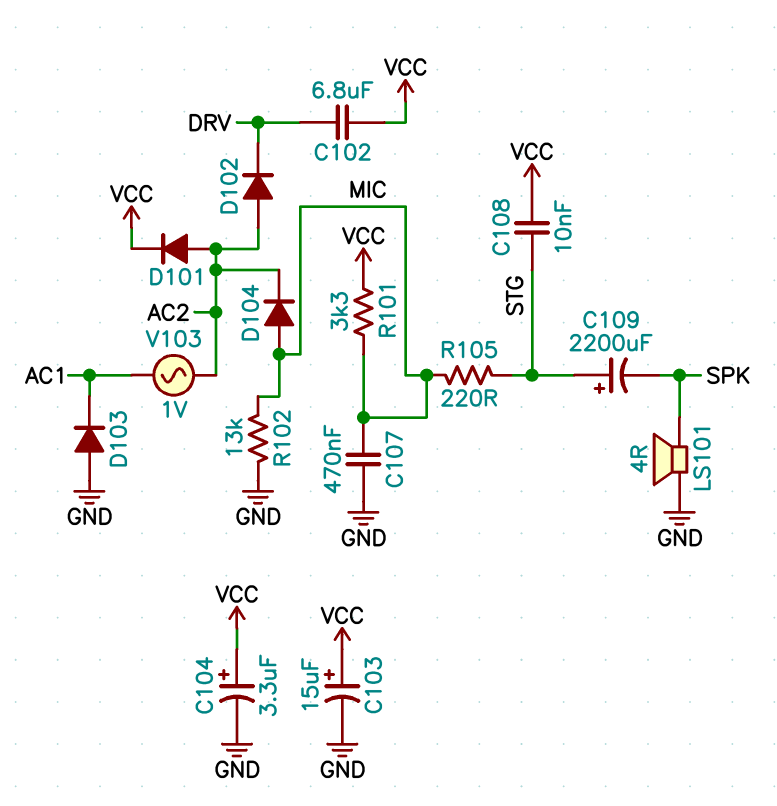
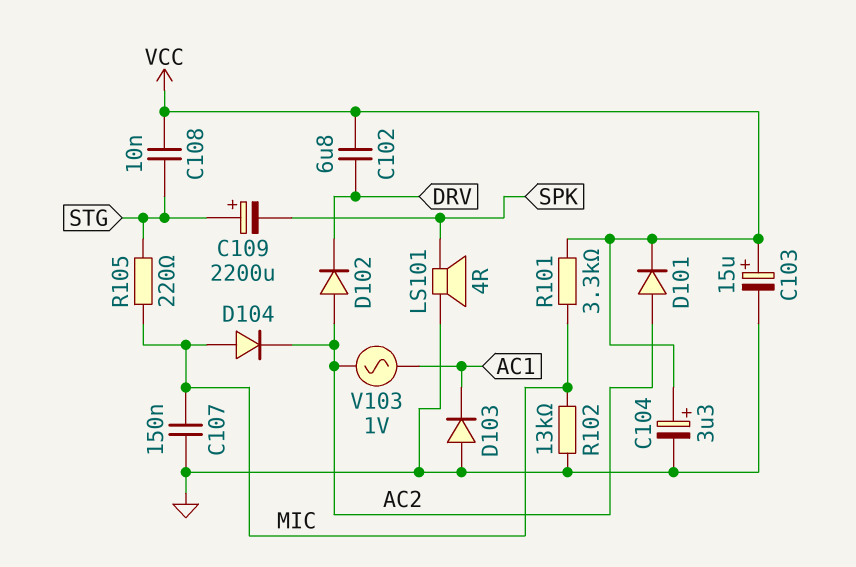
C107: 470nF (GND, MIC) -> 150nF (GND, MIC)

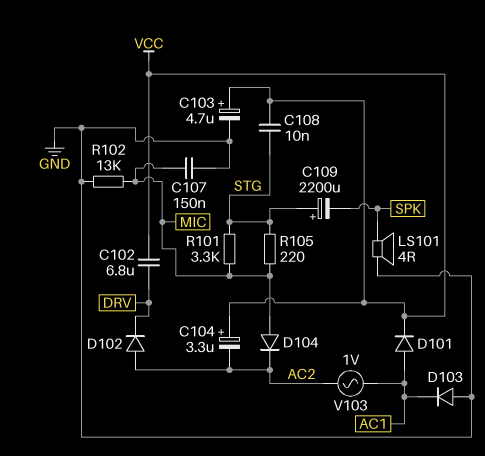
C103: 15uF (plus VCC, minus GND) -> 4.7uF (plus VCC, minus GND)
C104: 3.3uF (plus VCC, minus GND) -> 3.3uF (plus VCC, minus AC2)
D101: diode (A AC2, K VCC) -> diode (A AC1, K VCC)
R101: 3.3k (MIC, VCC) -> 3.3k (MIC, STG)

